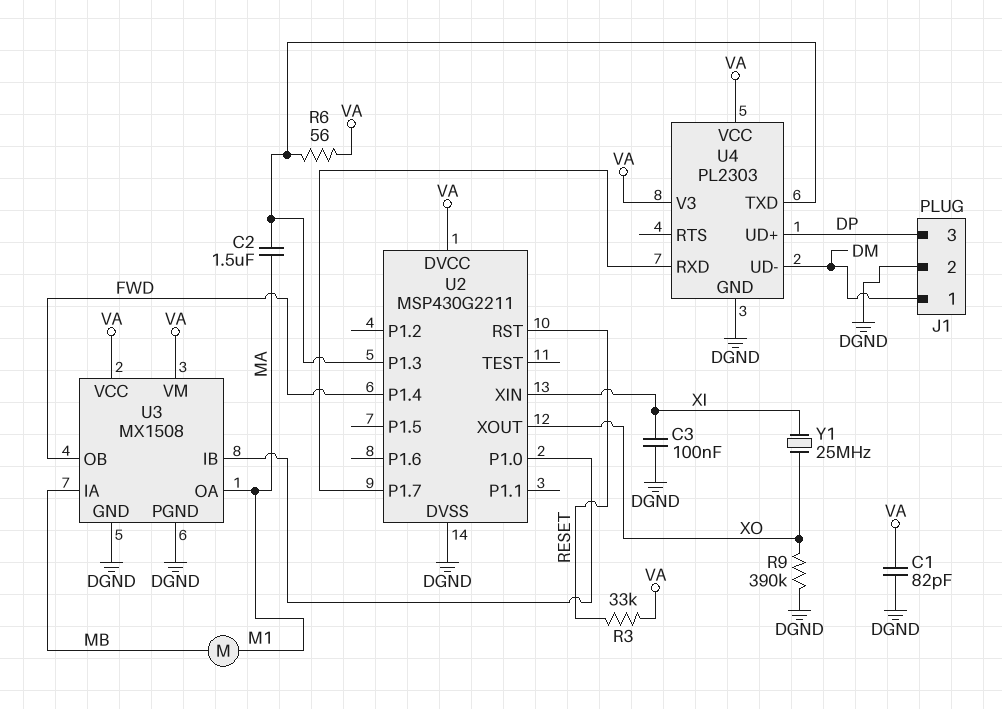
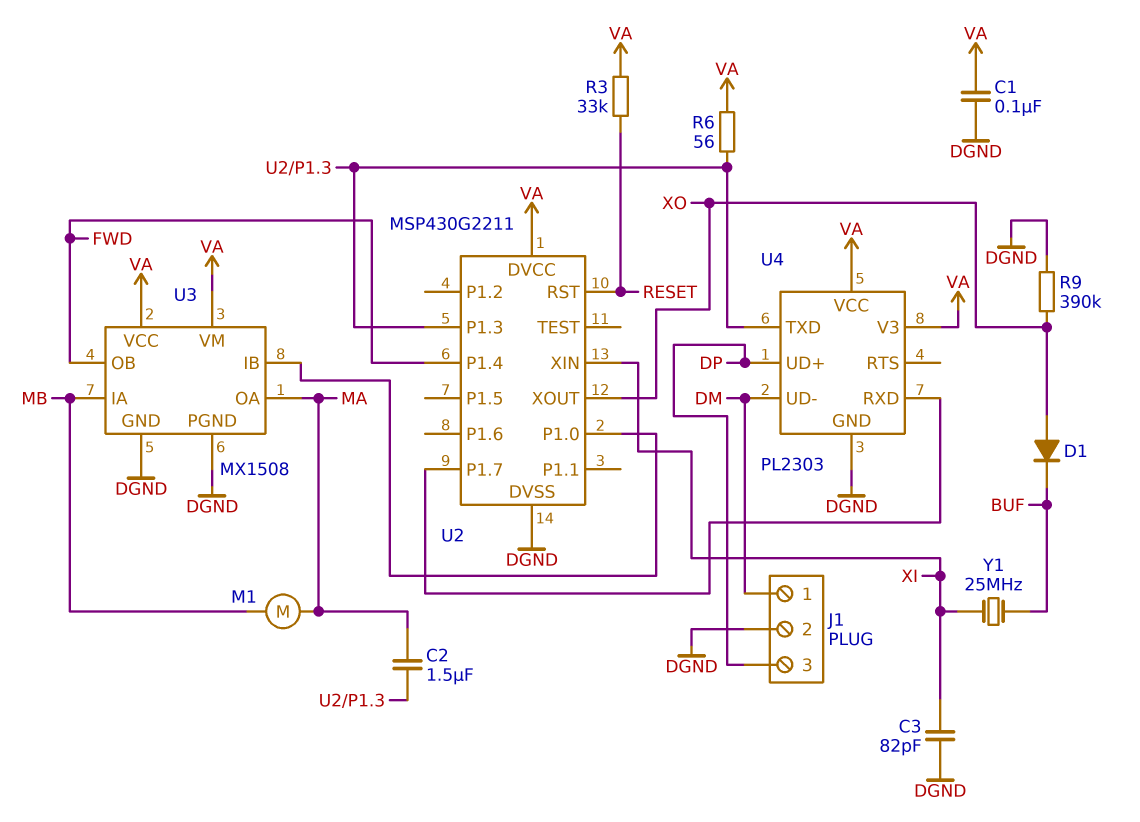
C1: 82pF (DGND, VA) -> 100nF (DGND, VA)
C3: 100nF (DGND, XI) -> 82pF (DGND, XI)
D1: none -> diode (A XO, K BUF)
Y1: 25MHz (XI, XO) -> 25MHz (BUF, XI)

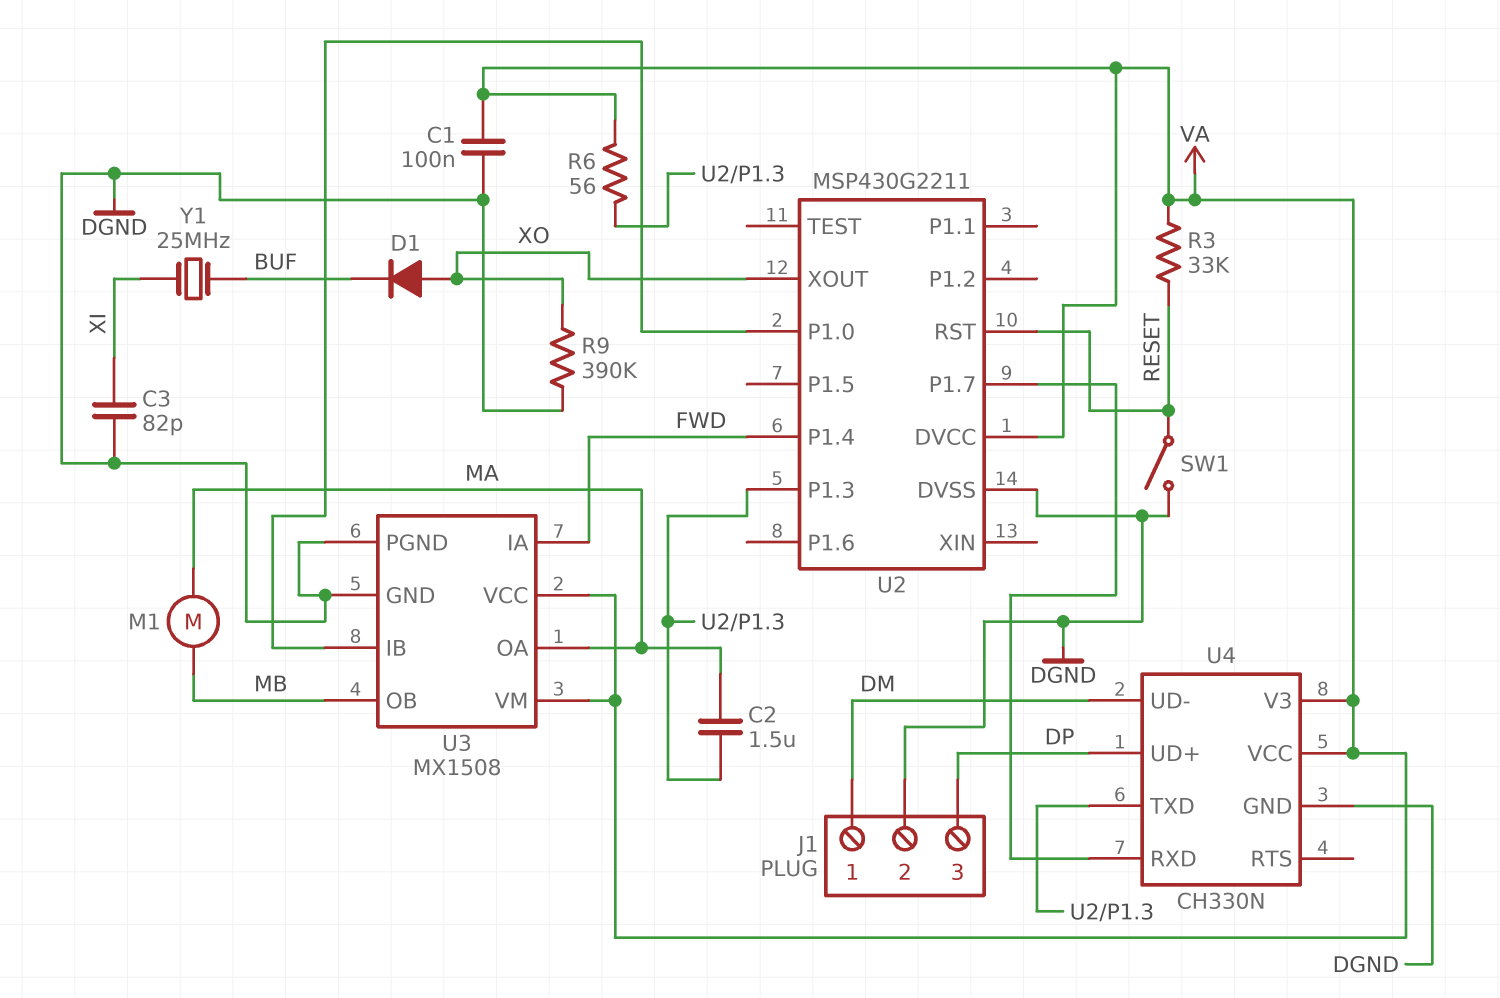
SW1: none -> switch (DGND, RESET)
U2 pin XIN: XI -> none
U3 pin IA: MB -> FWD
U3 pin OB: FWD -> MB
U4: PL2303 -> CH330N

